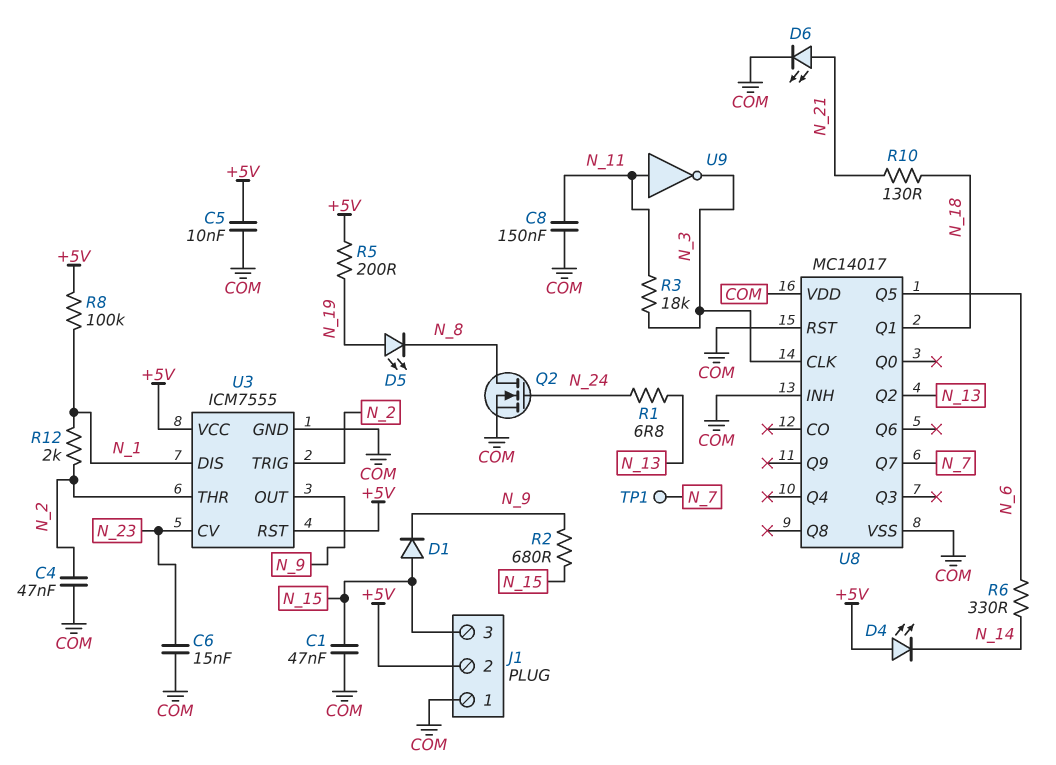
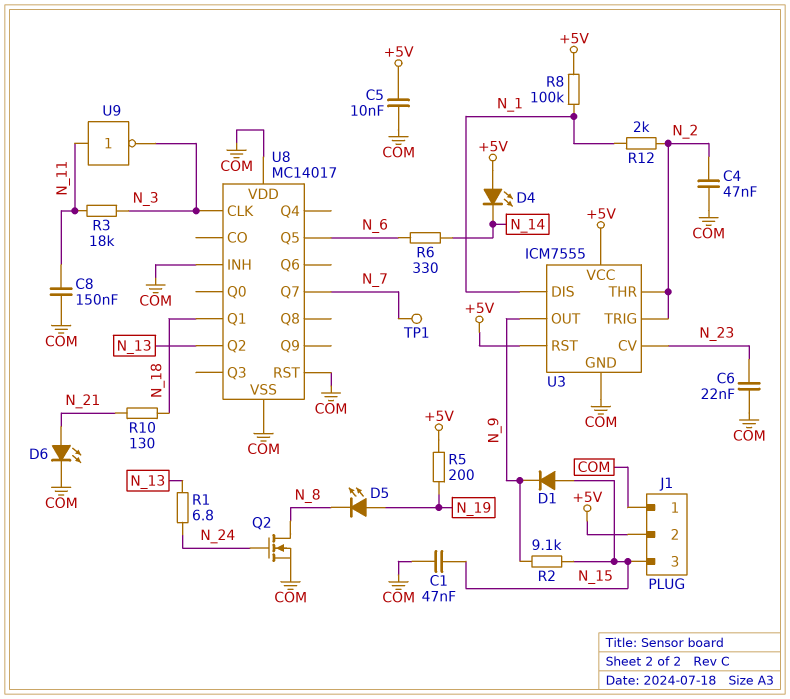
C6: 15nF (COM, N_23) -> 22nF (COM, N_23)
R2: 680 (N_9, N_15) -> 9.1k (N_9, N_15)

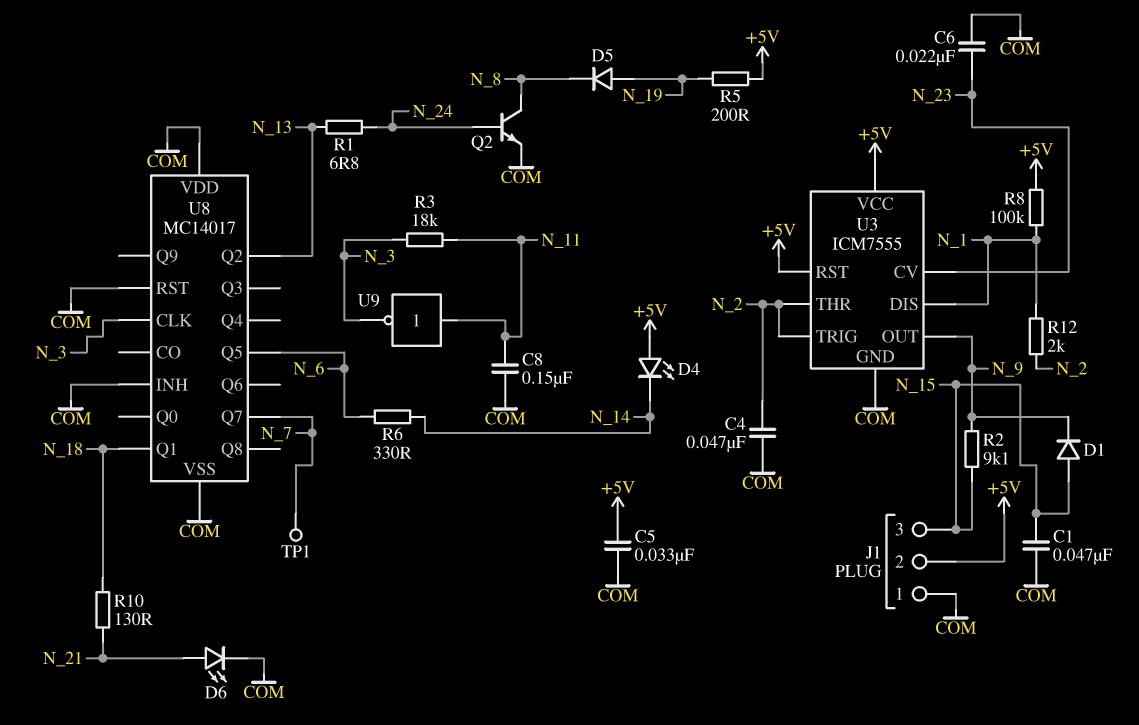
C5: 10nF (+5V, COM) -> 33nF (+5V, COM)
D5: LED (A N_19, K N_8) -> diode (A N_19, K N_8)
Q2: NMOS (G N_24, D N_8, S COM) -> NPN (B N_24, C N_8, E COM)

